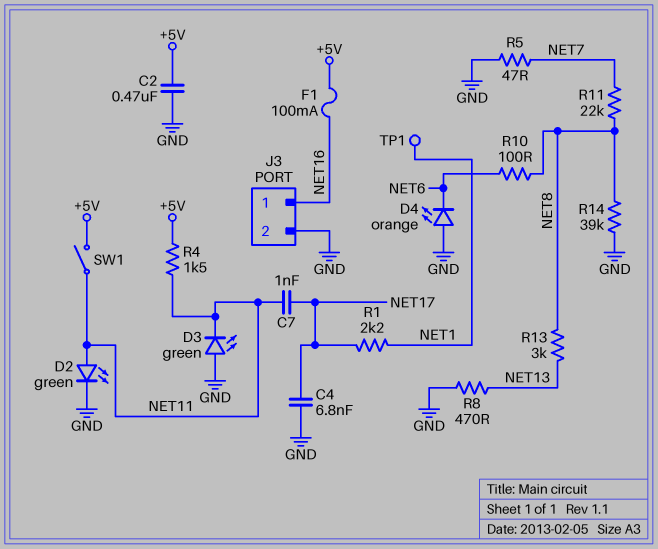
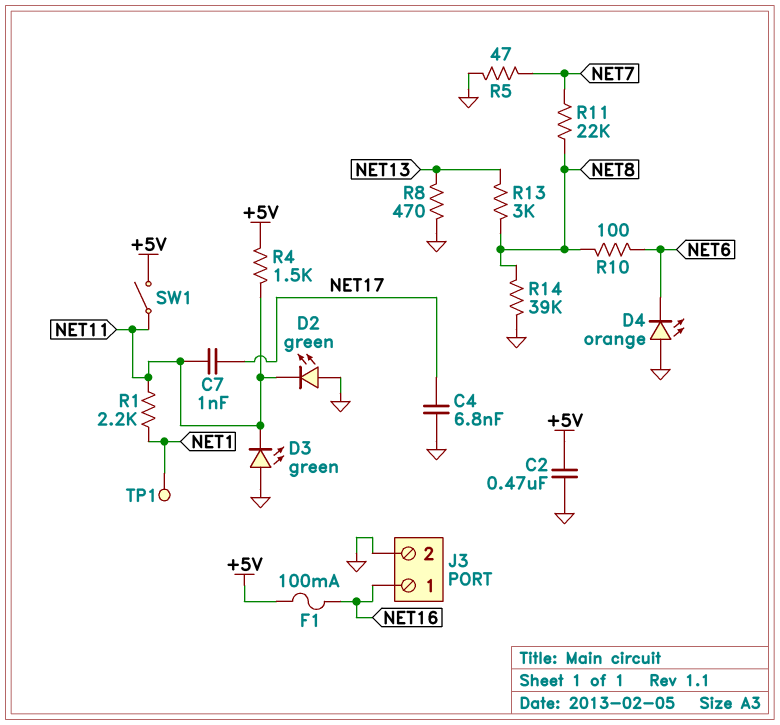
D2: LED green (A NET11, K GND) -> LED green (A GND, K NET11)
R1: 2.2k (NET1, NET17) -> 2.2k (NET1, NET11)

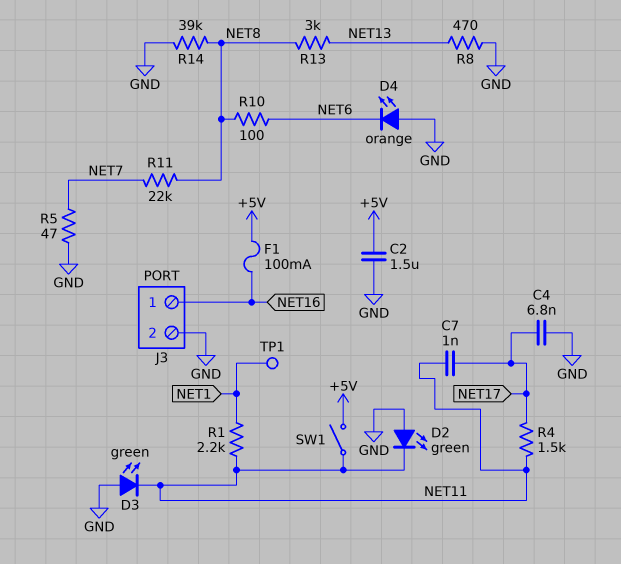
C2: 470nF (+5V, GND) -> 1.5uF (+5V, GND)
R4: 1.5k (+5V, NET11) -> 1.5k (NET11, NET17)

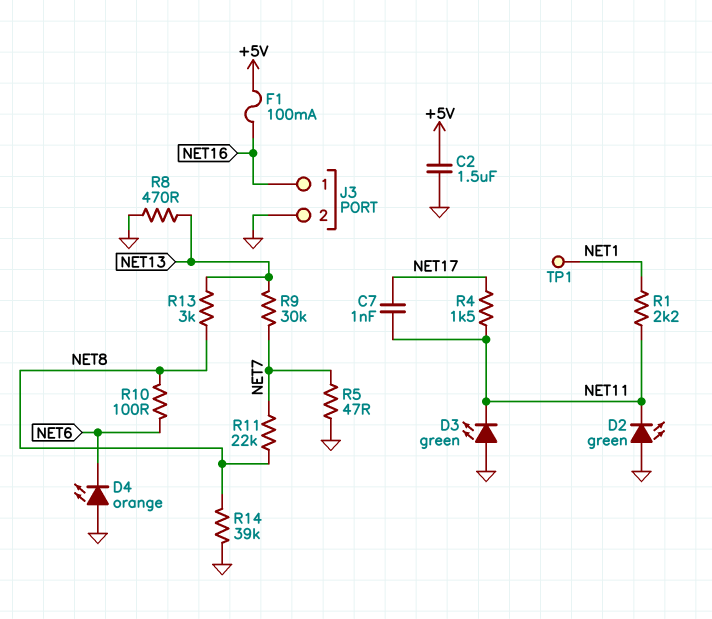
C4: 6.8nF (GND, NET17) -> none
R9: none -> 30k (NET7, NET13)
SW1: switch (+5V, NET11) -> none

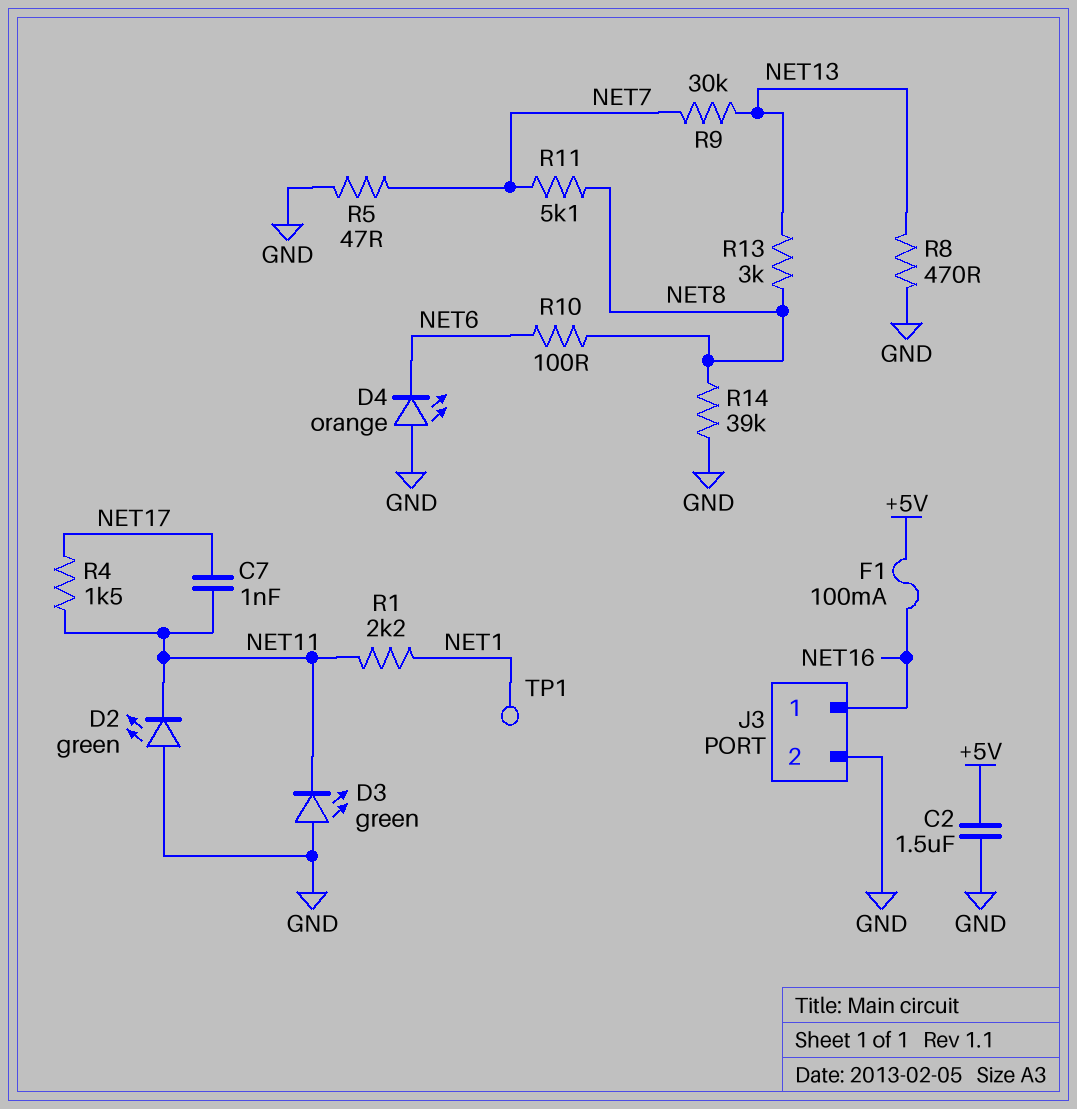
R11: 22k (NET7, NET8) -> 5.1k (NET7, NET8)

